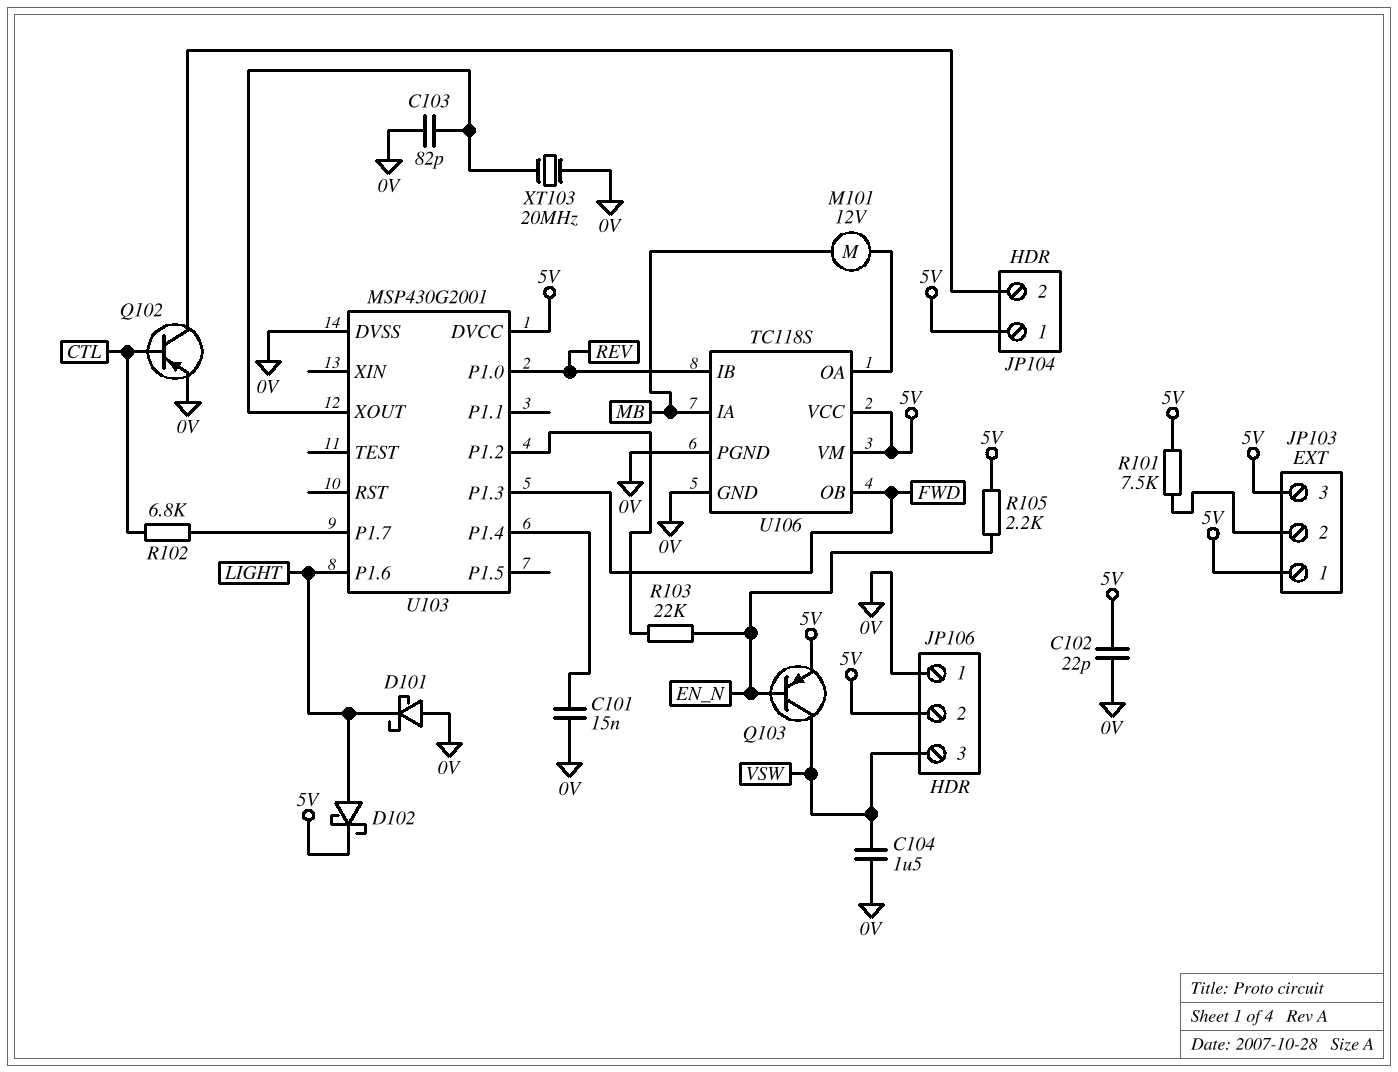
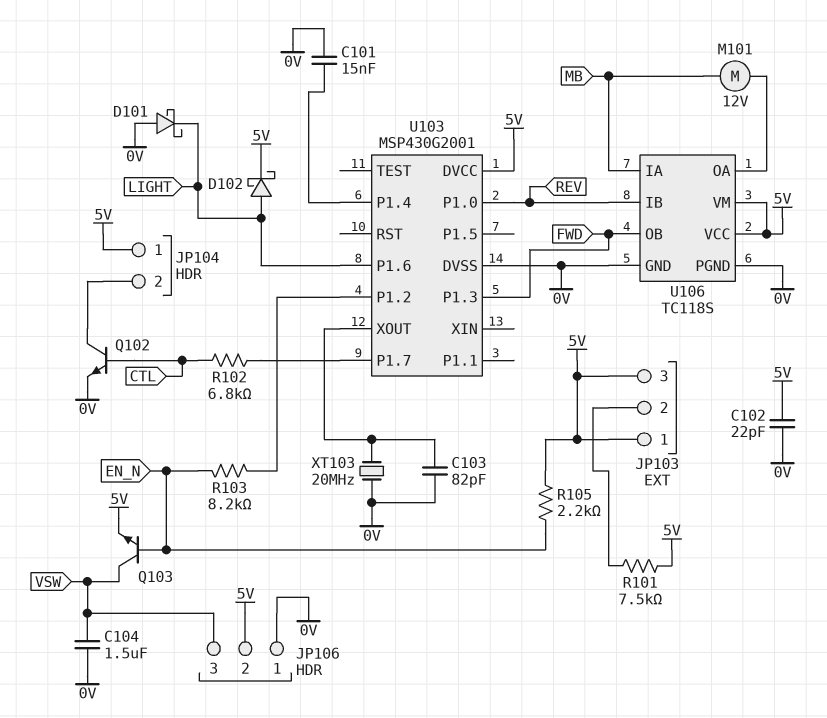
Q102: PNP (B CTL, C JP104/2, E 0V) -> NPN (B CTL, C JP104/2, E 0V)
Q103: PNP (B EN_N, C VSW, E 5V) -> NPN (B EN_N, C VSW, E 5V)
R103: 22k (EN_N, U103/P1.2) -> 8.2k (EN_N, U103/P1.2)

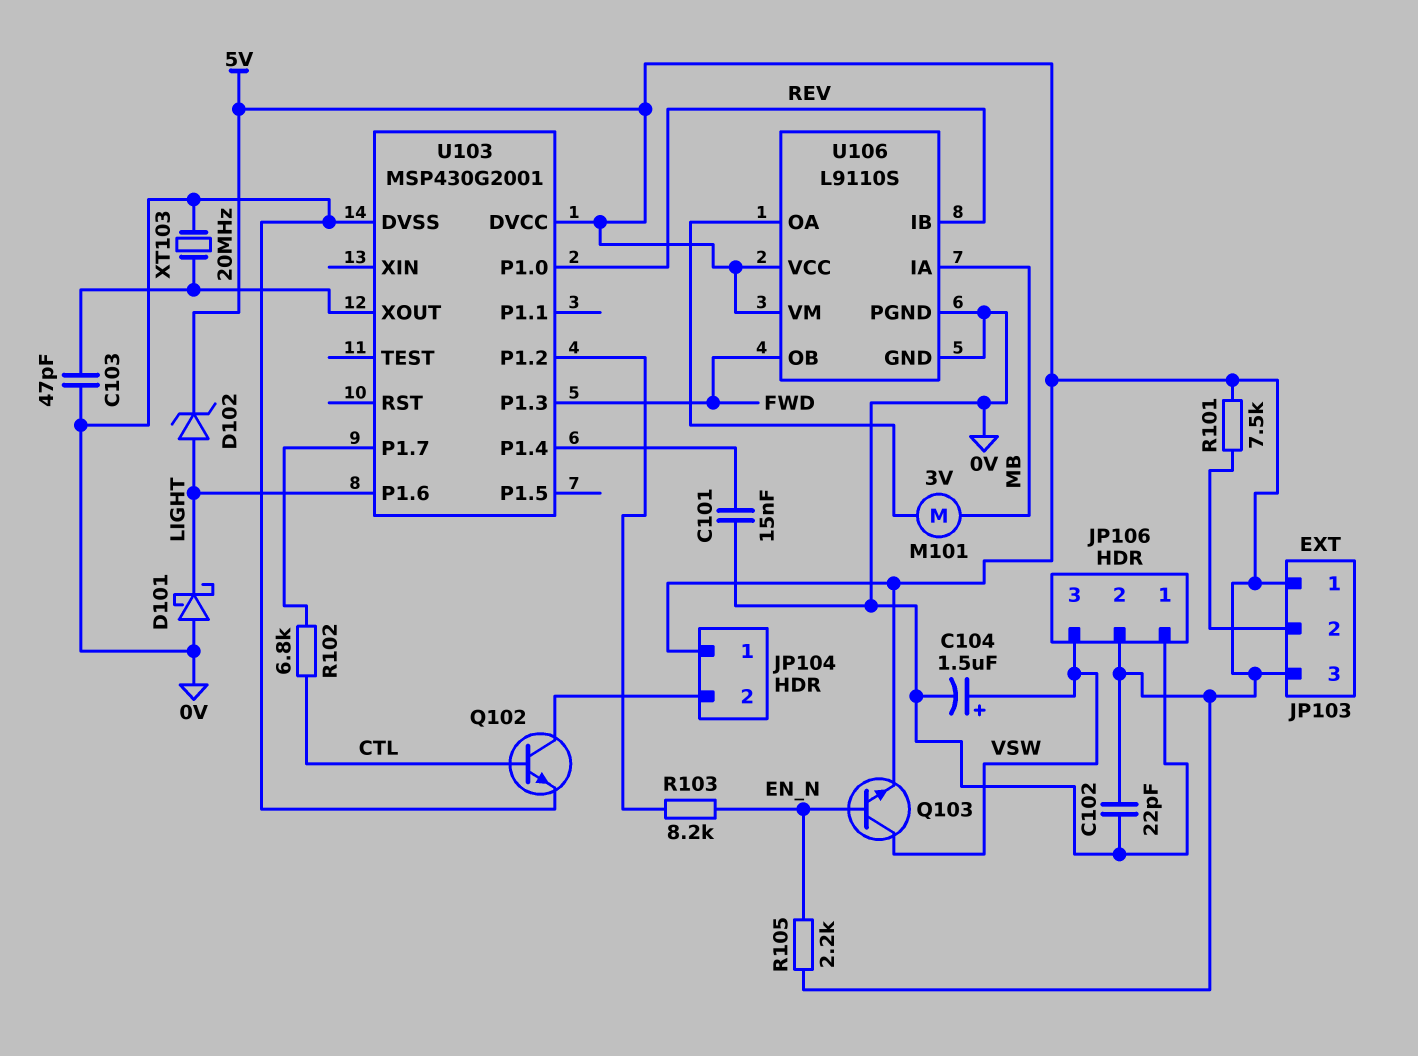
C103: 82pF (0V, U103/XOUT) -> 47pF (0V, U103/XOUT)
C104: 1.5uF (0V, VSW) -> 1.5uF (plus VSW, minus 0V)
D102: schottky (A LIGHT, K 5V) -> zener (A LIGHT, K 5V)
M101: motor 12V (MB, U106/OA) -> motor 3V (MB, U106/OA)
U106: TC118S -> L9110S

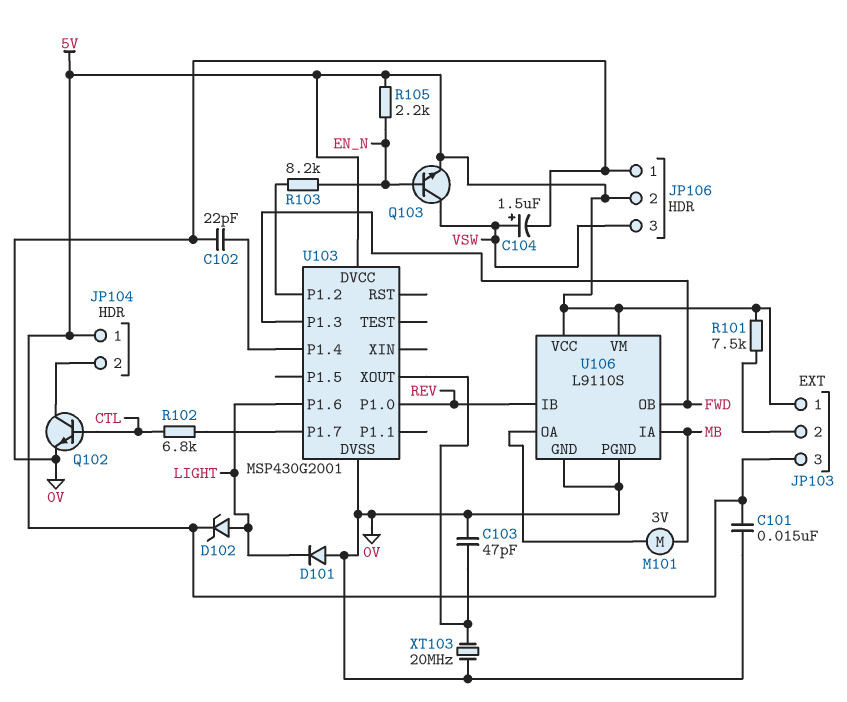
C101: 15nF (0V, U103/P1.4) -> 15nF (0V, 5V)
C102: 22pF (0V, 5V) -> 22pF (0V, U103/P1.4)
D101: schottky (A 0V, K LIGHT) -> diode (A 0V, K LIGHT)

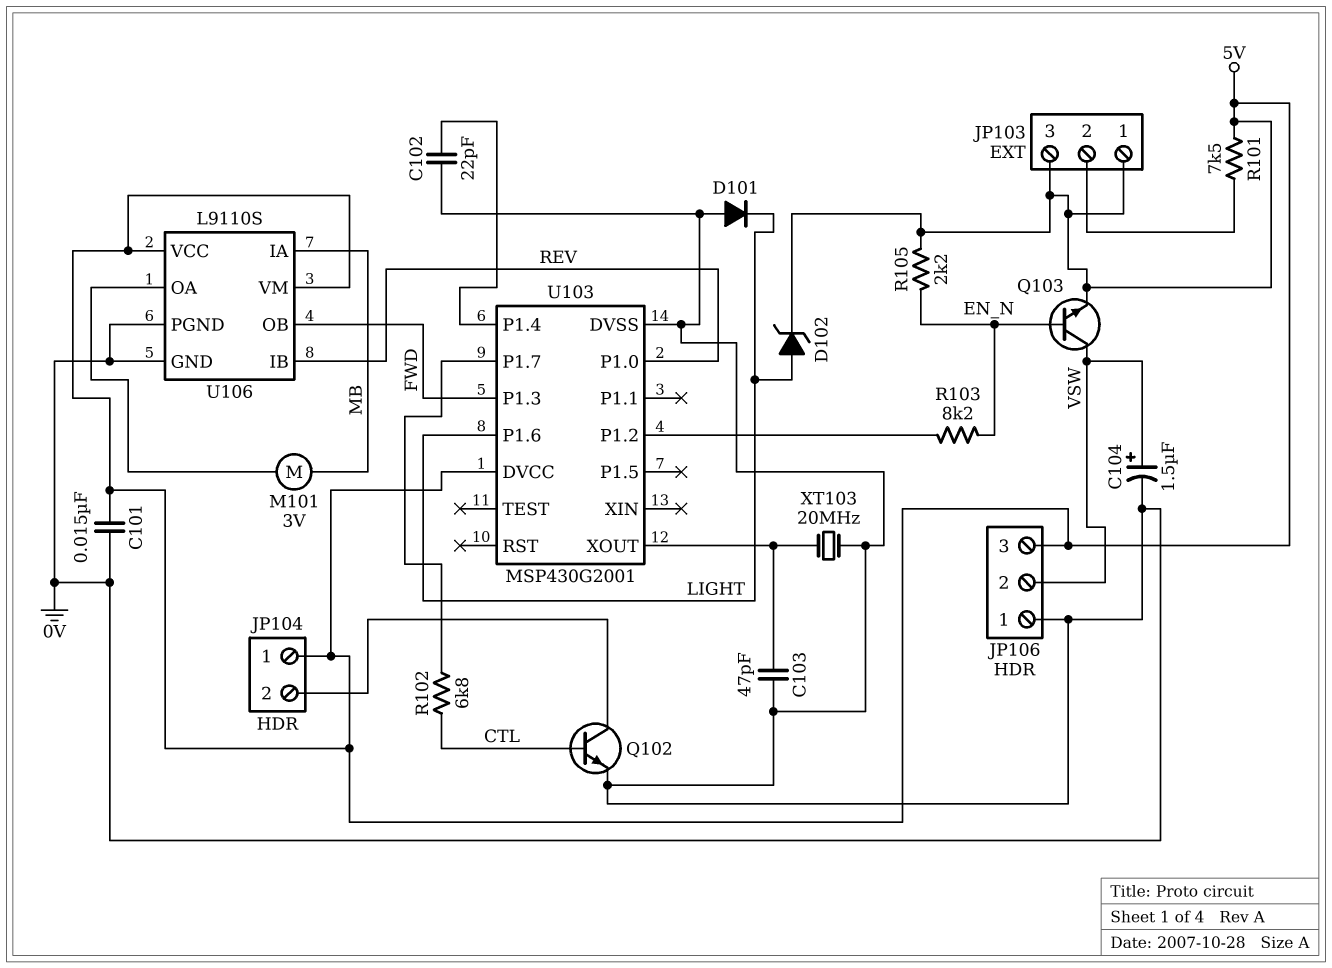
JP106 pin 2: 5V -> VSW
JP106 pin 3: VSW -> 5V

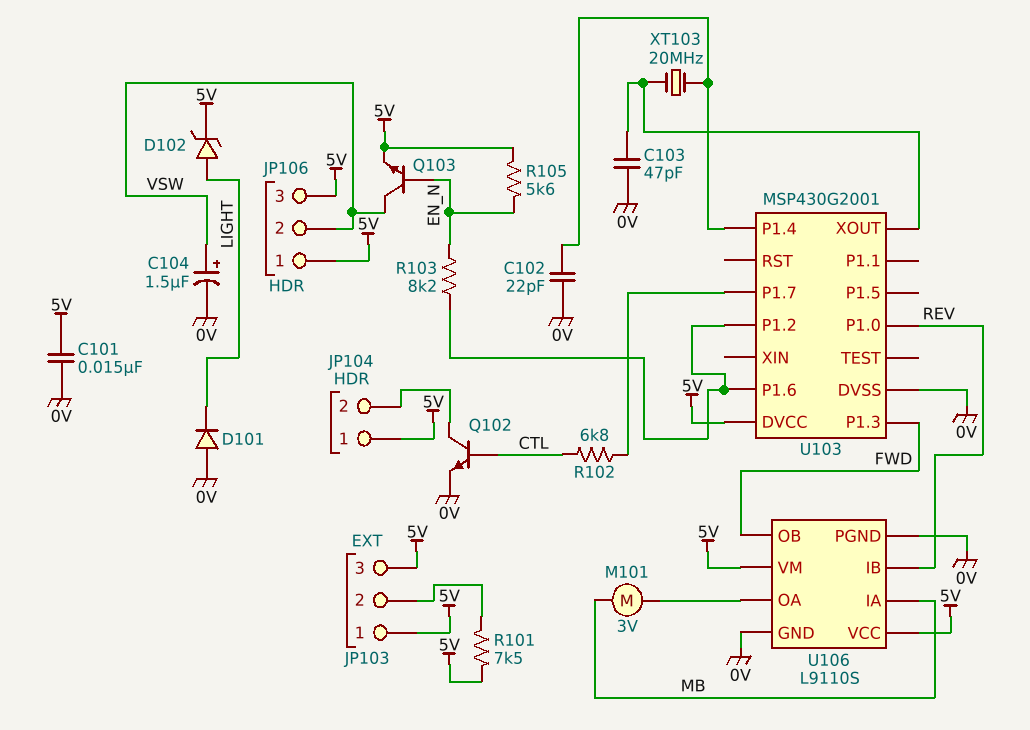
JP106 pin 1: 0V -> 5V
R105: 2.2k (5V, EN_N) -> 5.6k (5V, EN_N)
U103 pin P1.6: LIGHT -> U103/P1.2
XT103: 20MHz (0V, U103/XOUT) -> 20MHz (U103/P1.4, U103/XOUT)

